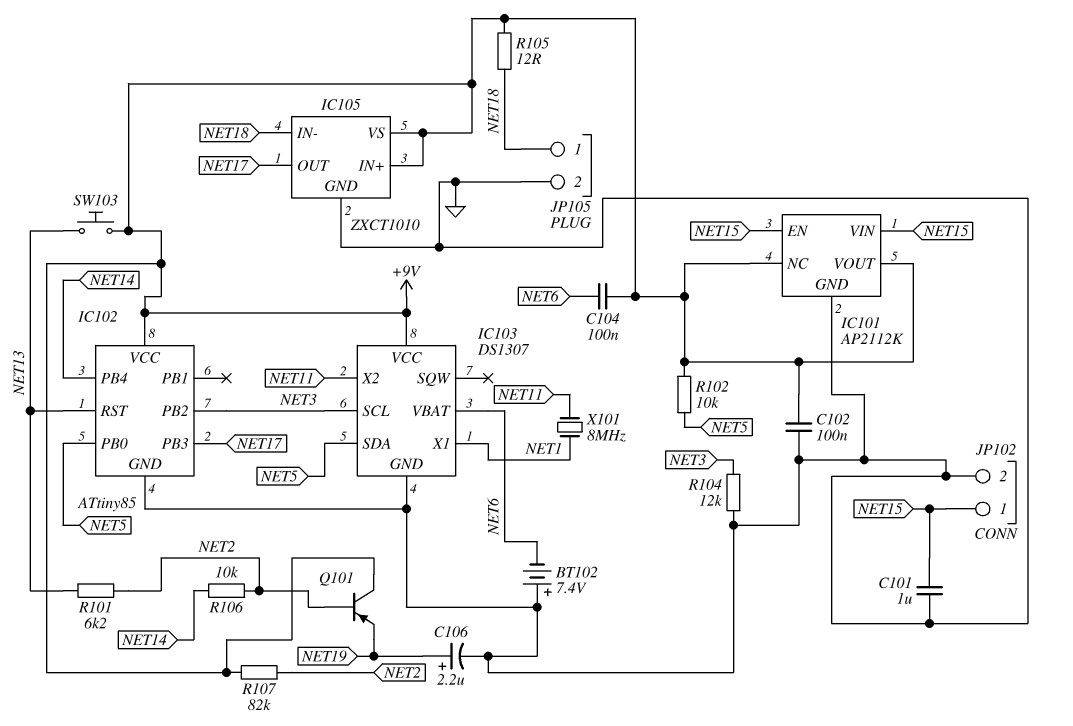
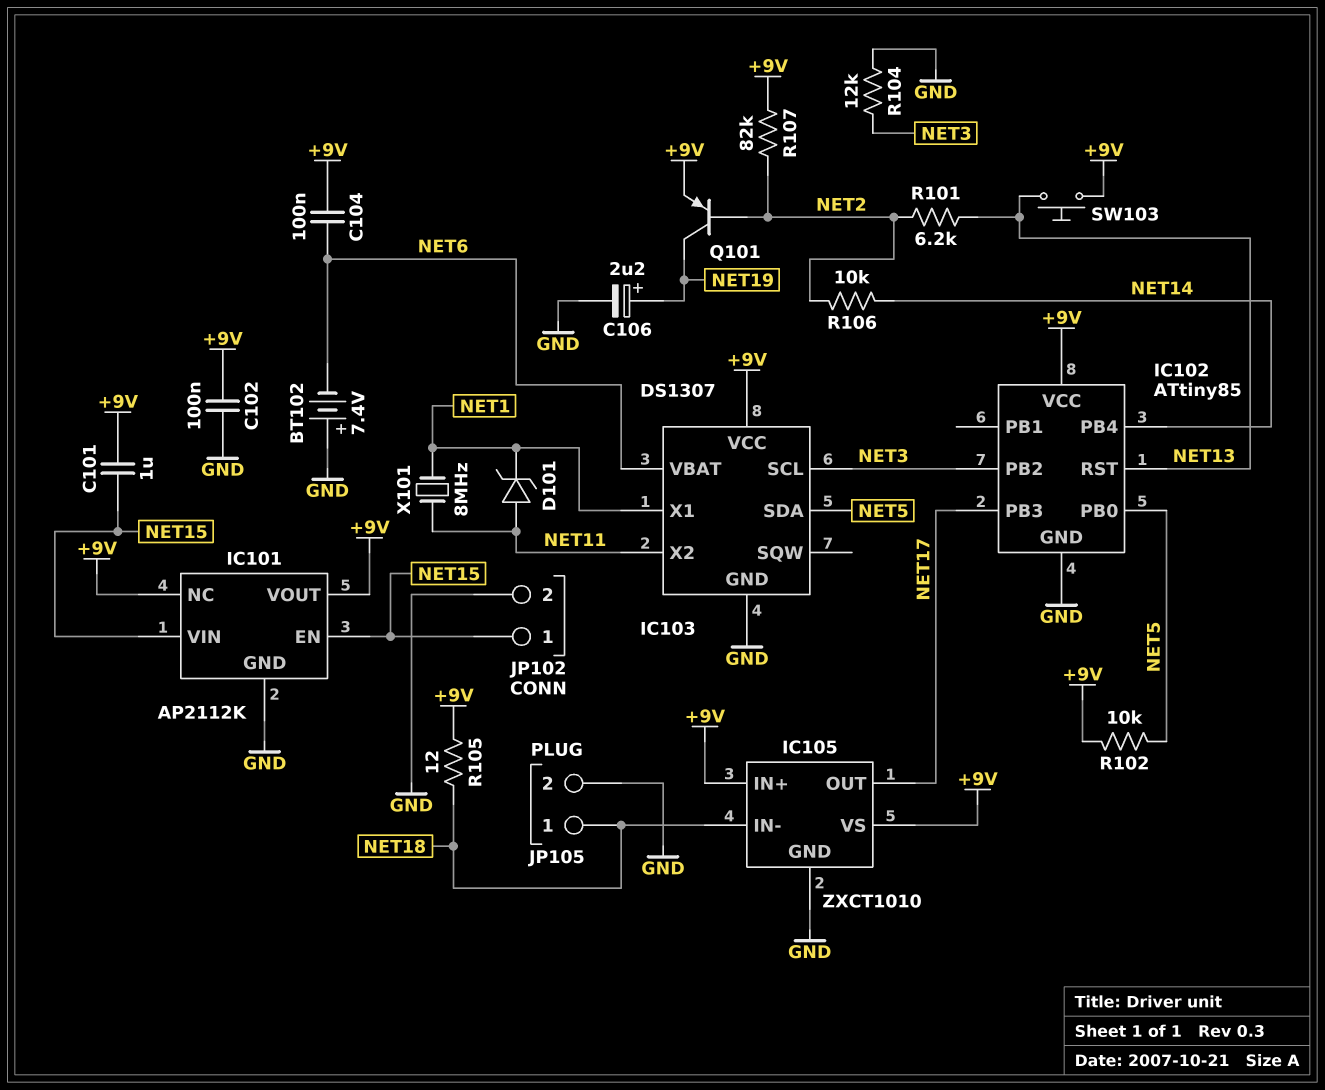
C101: 1uF (GND, NET15) -> 1uF (+9V, NET15)
D101: none -> zener (A NET11, K NET1)
Q101: PNP (B NET2, C +9V, E NET19) -> PNP (B NET2, C NET19, E +9V)

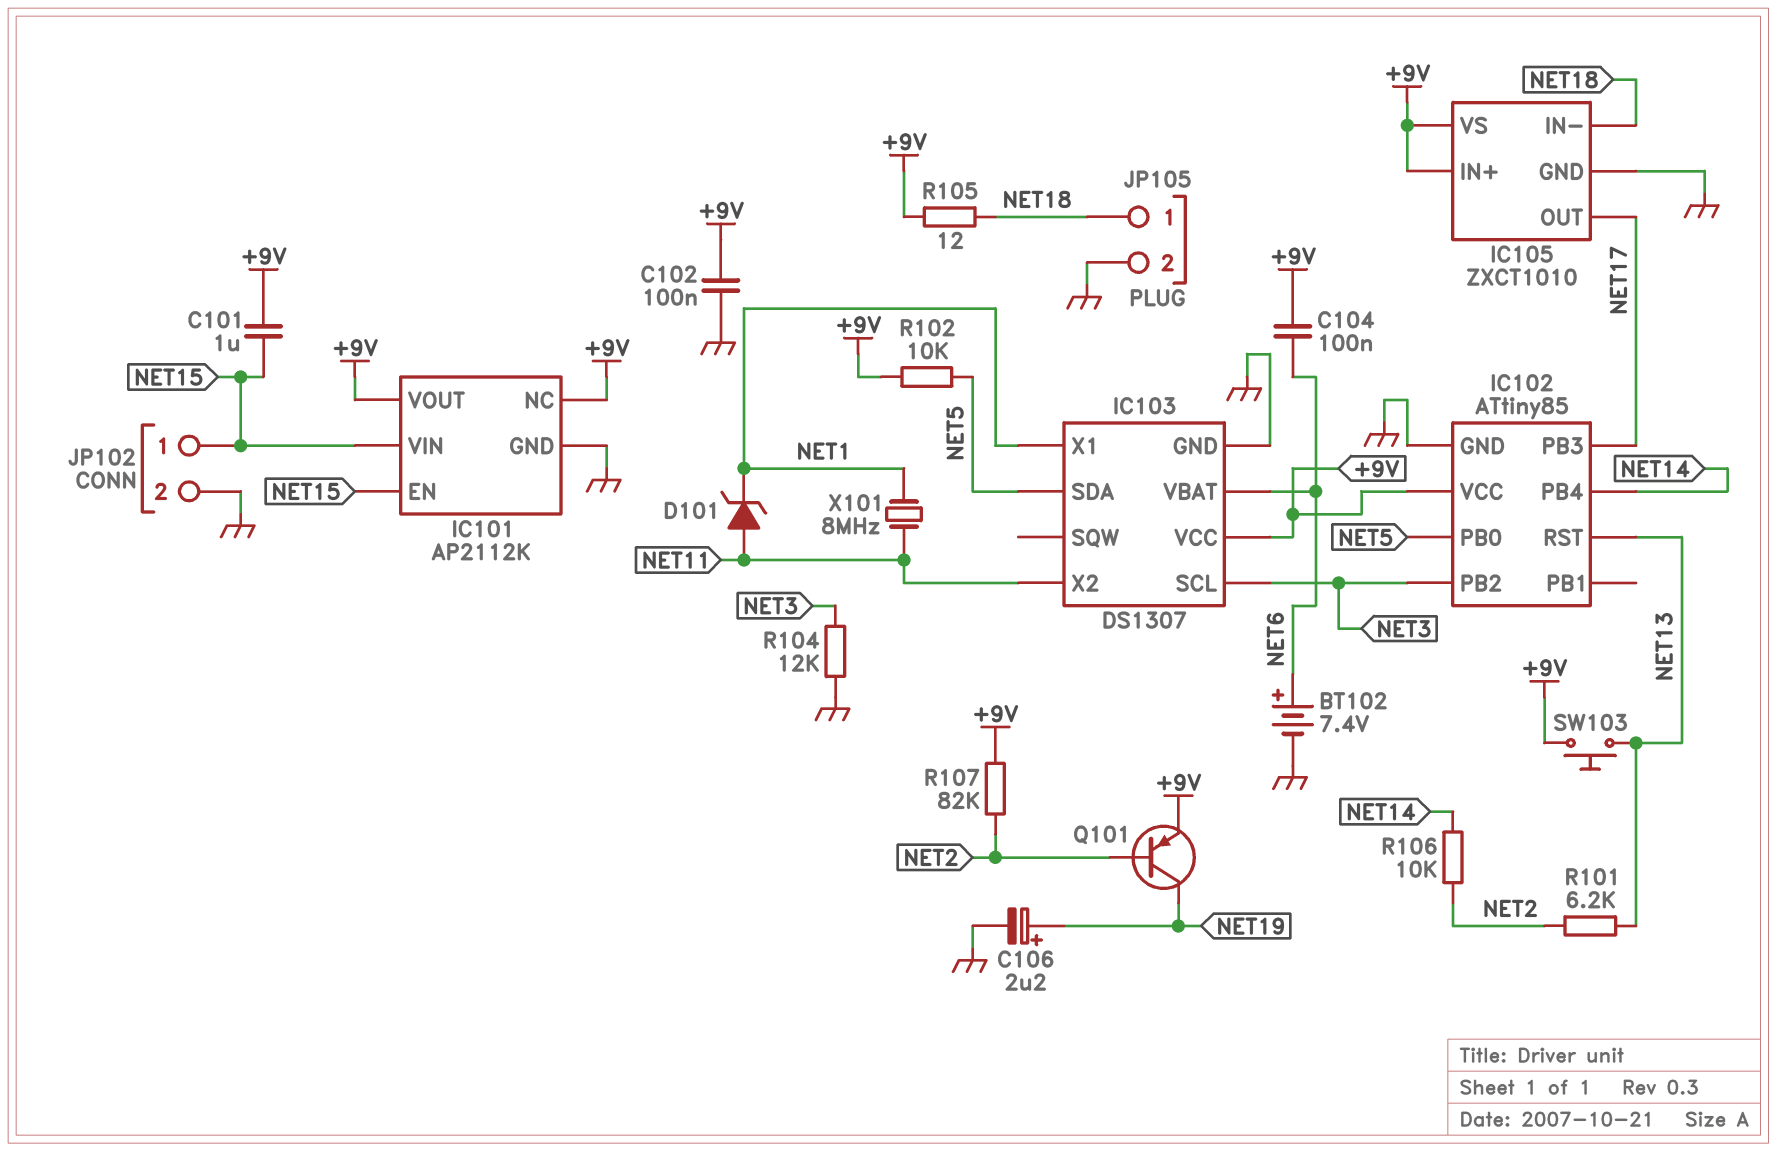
BT102: 7.4V (plus GND, minus NET6) -> 7.4V (plus NET6, minus GND)

